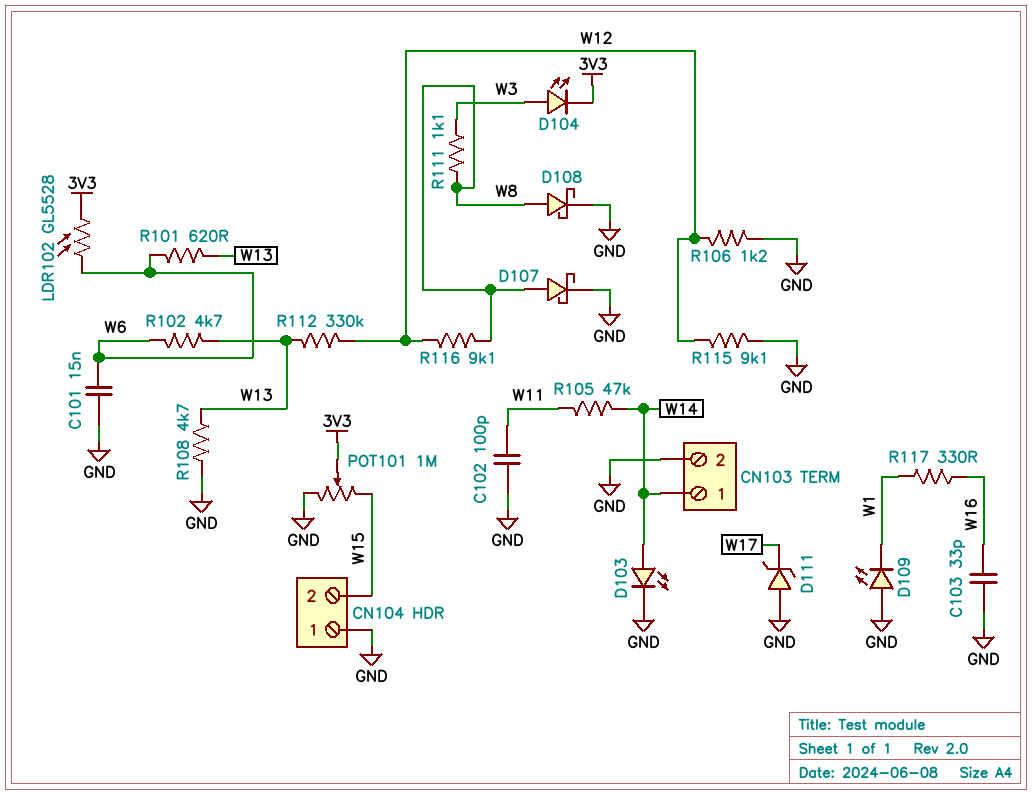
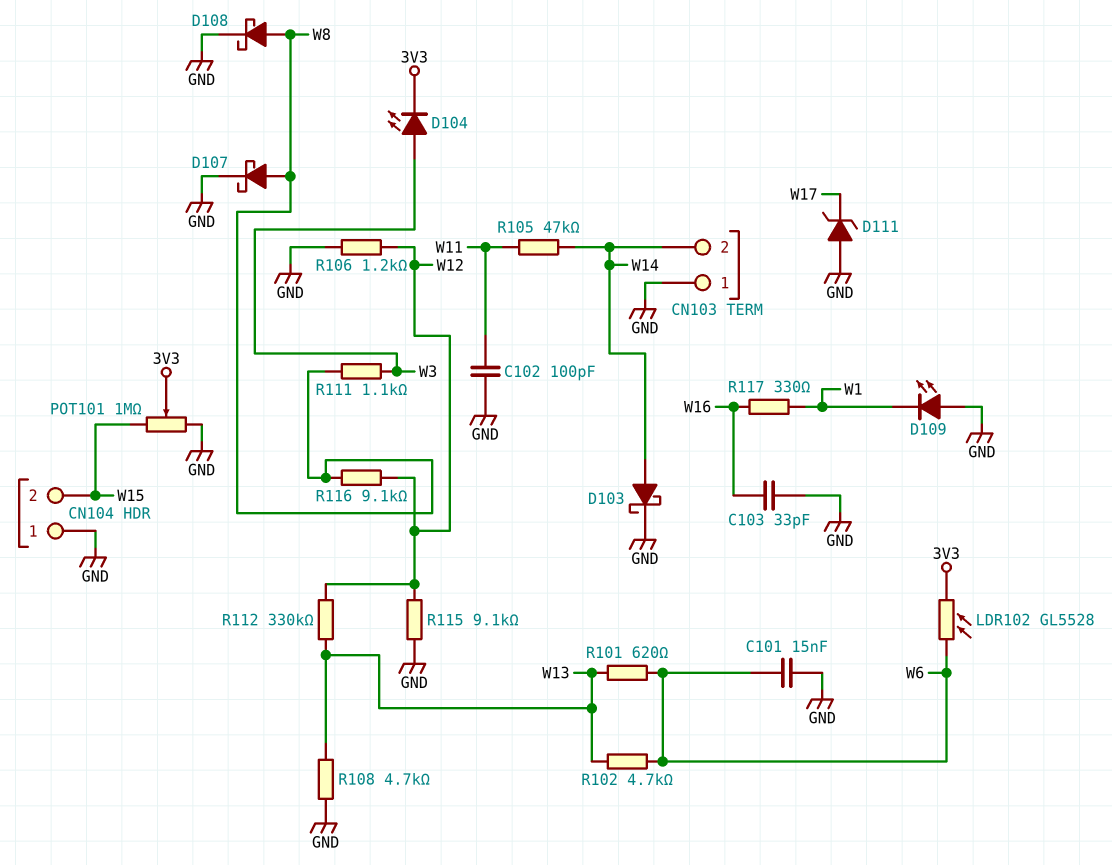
CN103 pin 1: W14 -> GND
CN103 pin 2: GND -> W14
D103: LED (A W14, K GND) -> schottky (A W14, K GND)

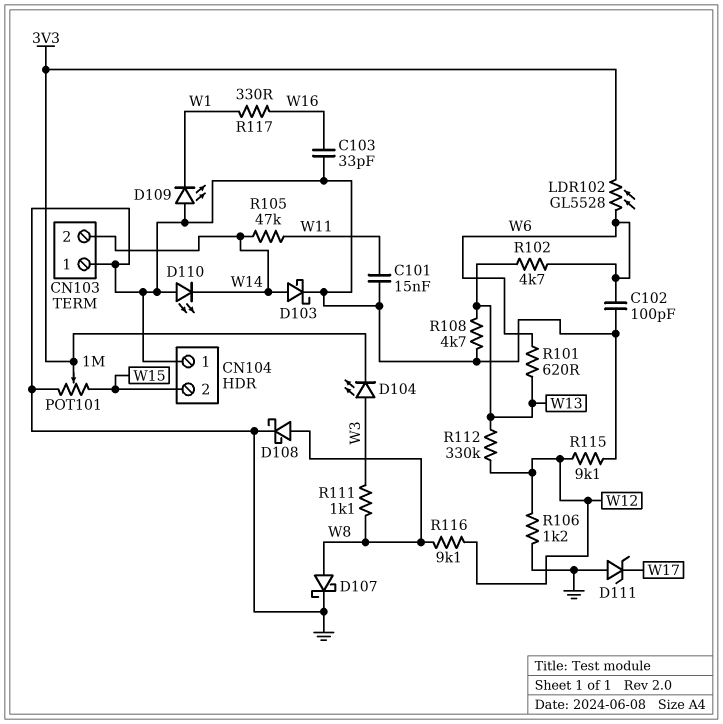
C101: 15nF (GND, W6) -> 15nF (GND, W11)
C102: 100pF (GND, W11) -> 100pF (GND, W6)
D110: none -> LED (A GND, K W14)

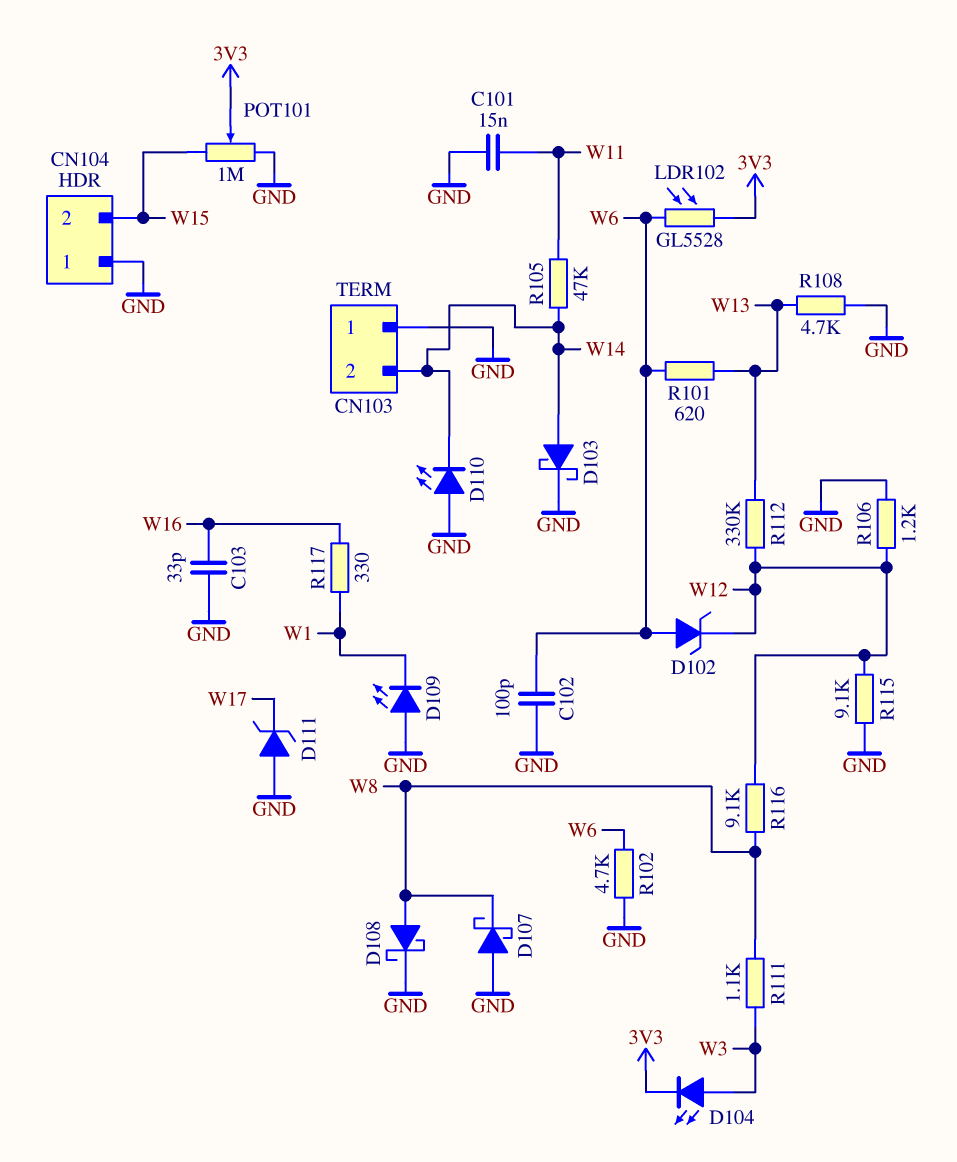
D102: none -> zener (A W6, K W12)
D107: schottky (A W8, K GND) -> schottky (A GND, K W8)
R102: 4.7k (W6, W13) -> 4.7k (GND, W6)

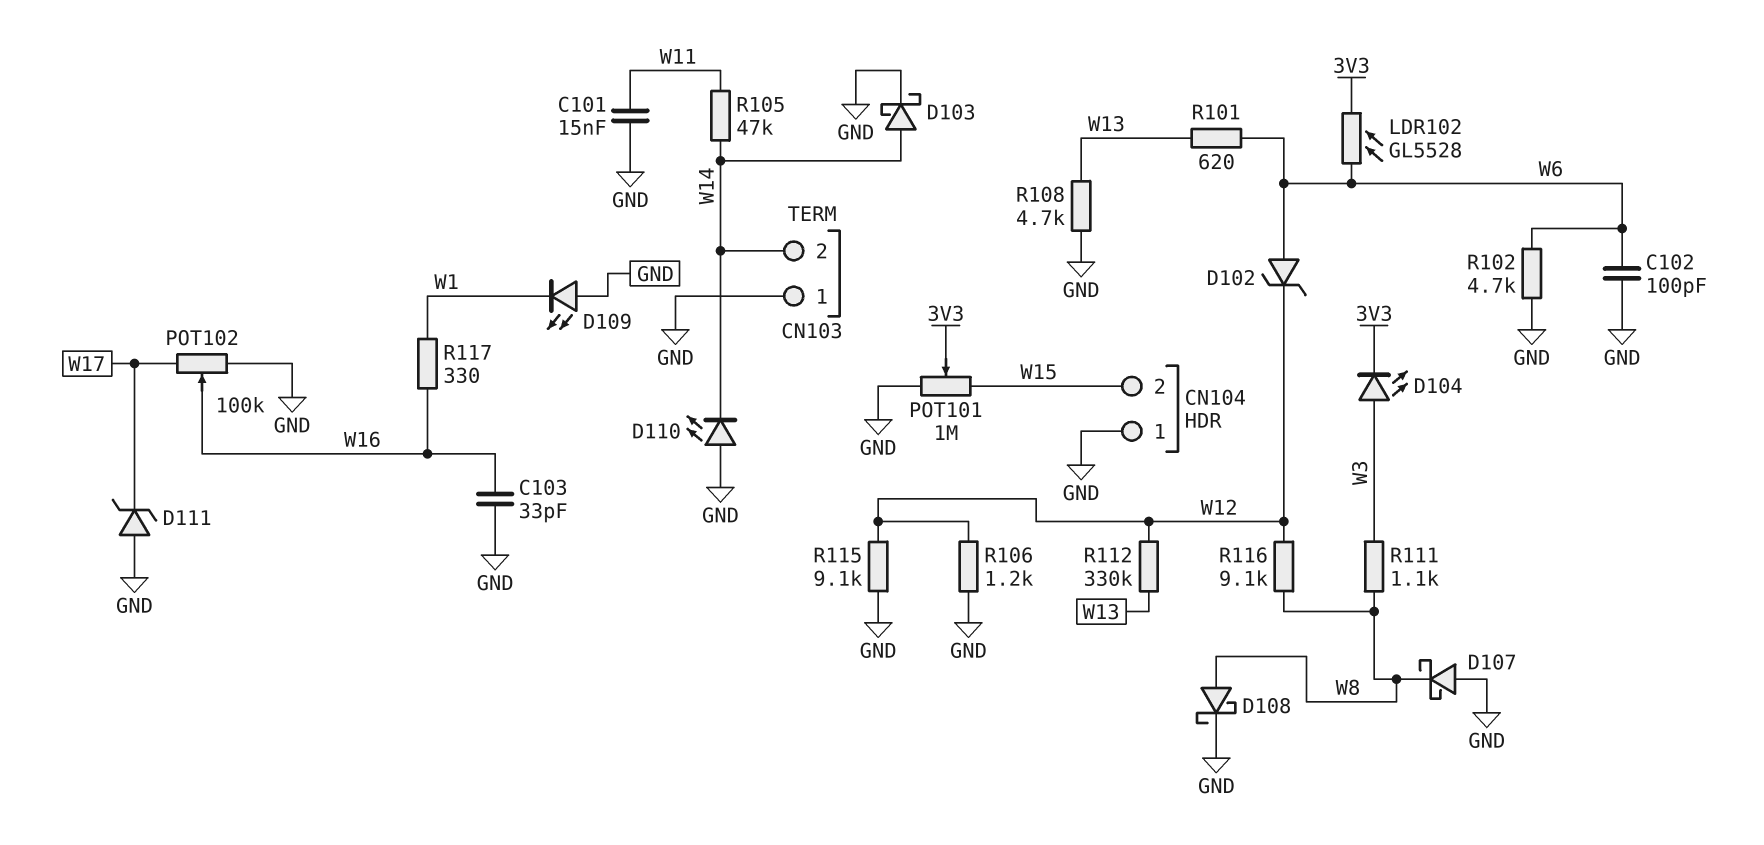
POT102: none -> 100k (GND, W17, wiper W16)

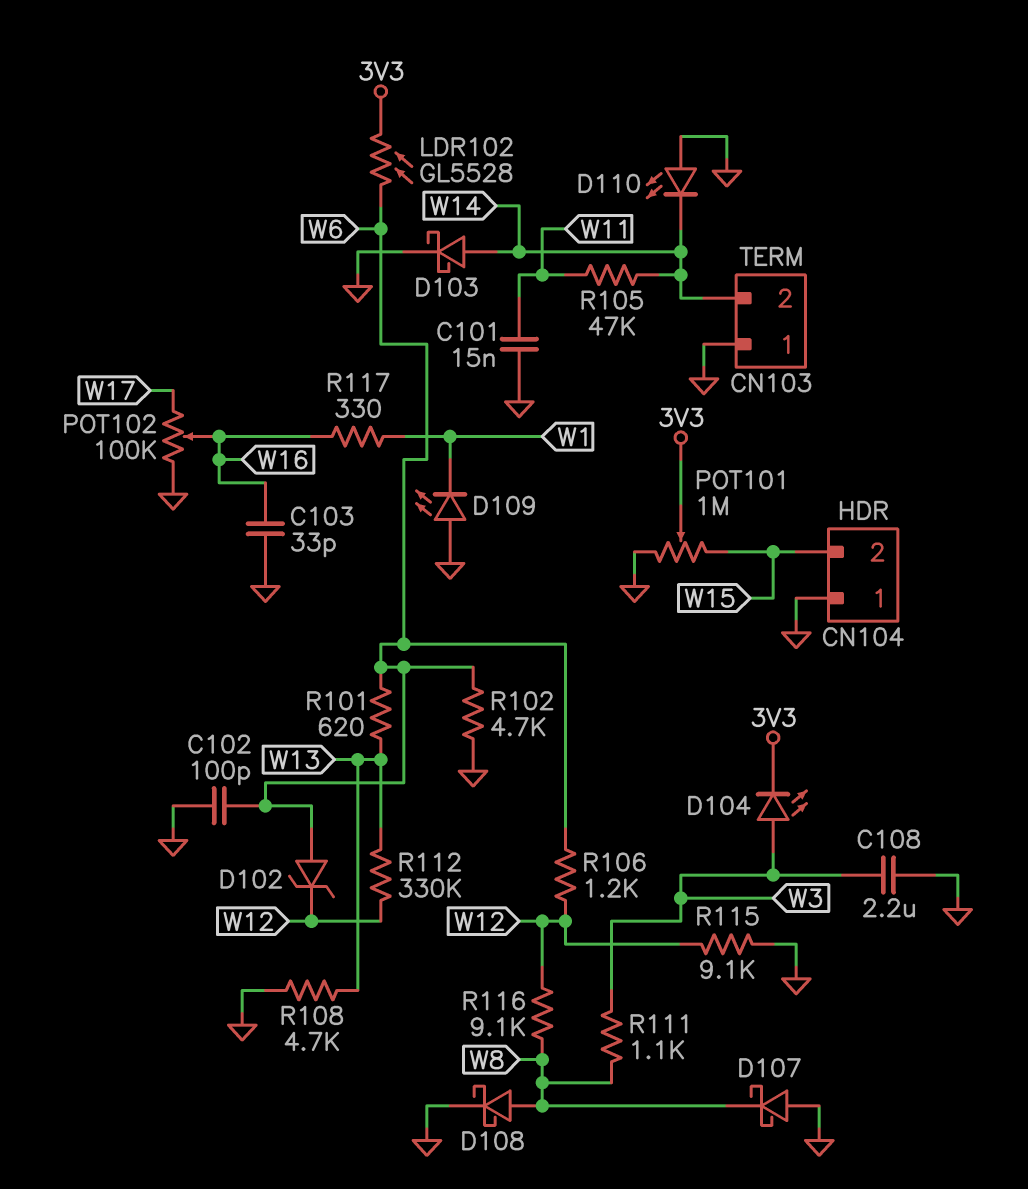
C108: none -> 2.2uF (GND, W3)
D111: zener (A GND, K W17) -> none
R106: 1.2k (GND, W12) -> 1.2k (W6, W12)

